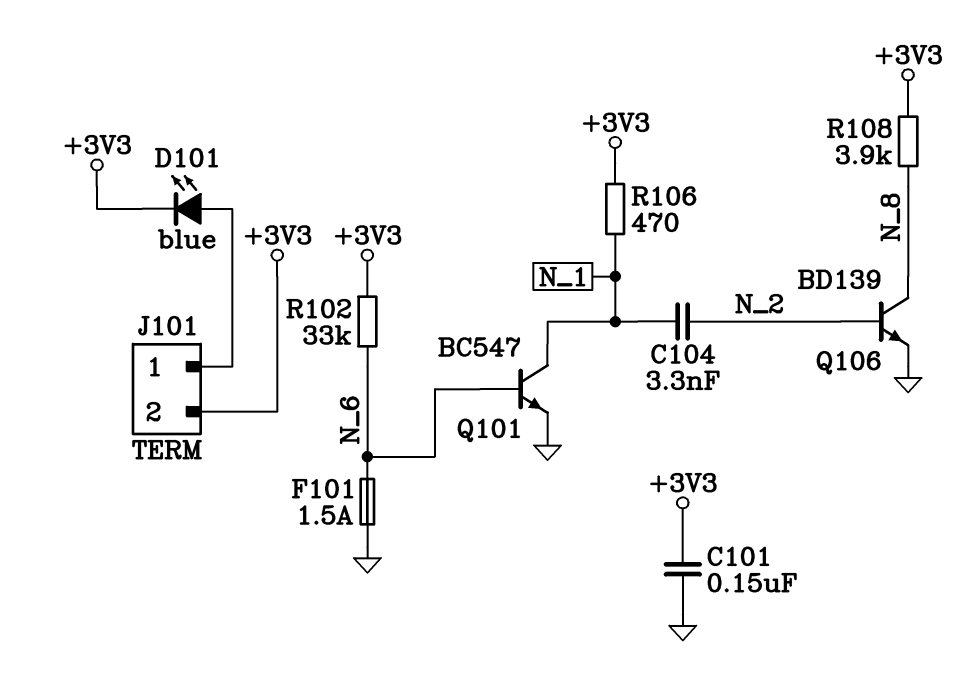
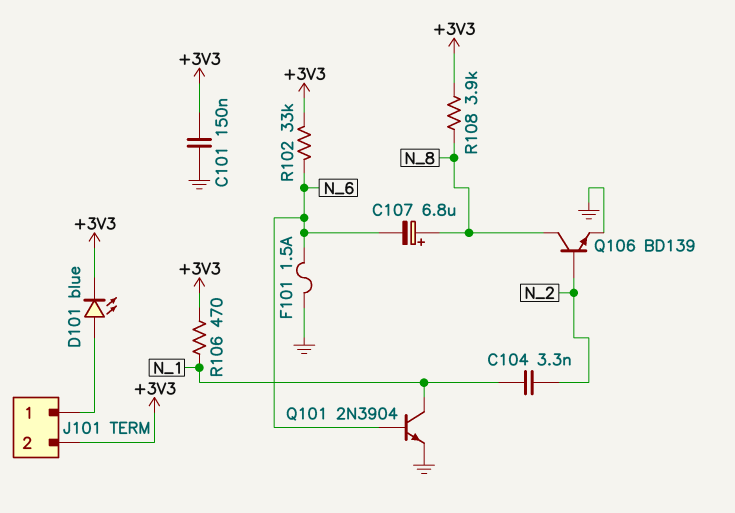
C107: none -> 6.8uF (plus N_8, minus N_6)
Q101: NPN BC547 (B N_6, C N_1, E GND) -> NPN 2N3904 (B N_6, C N_1, E GND)

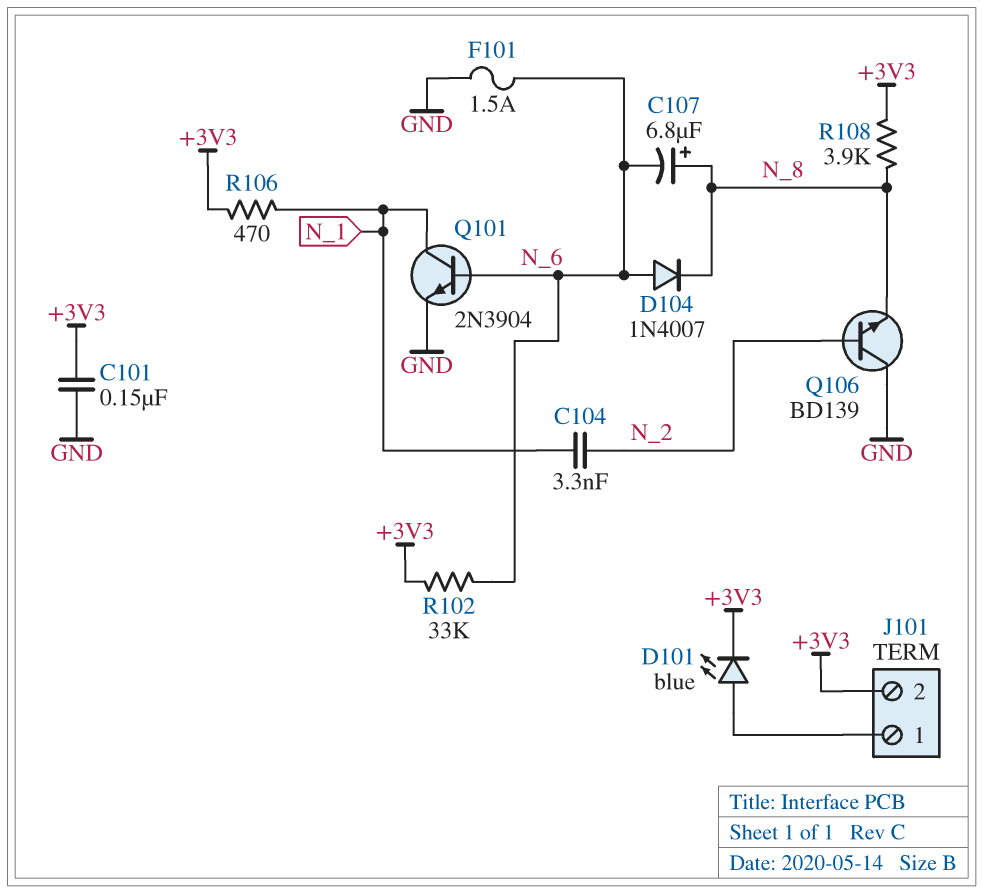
D104: none -> diode 1N4007 (A N_6, K N_8)
Q106: NPN BD139 (B N_2, C N_8, E GND) -> NPN BD139 (B N_2, C GND, E N_8)

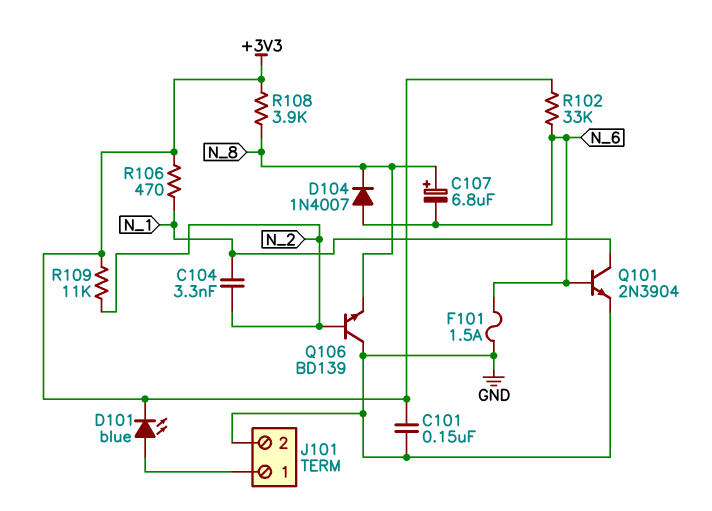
J101 pin 2: +3V3 -> GND
R109: none -> 11k (+3V3, N_2)

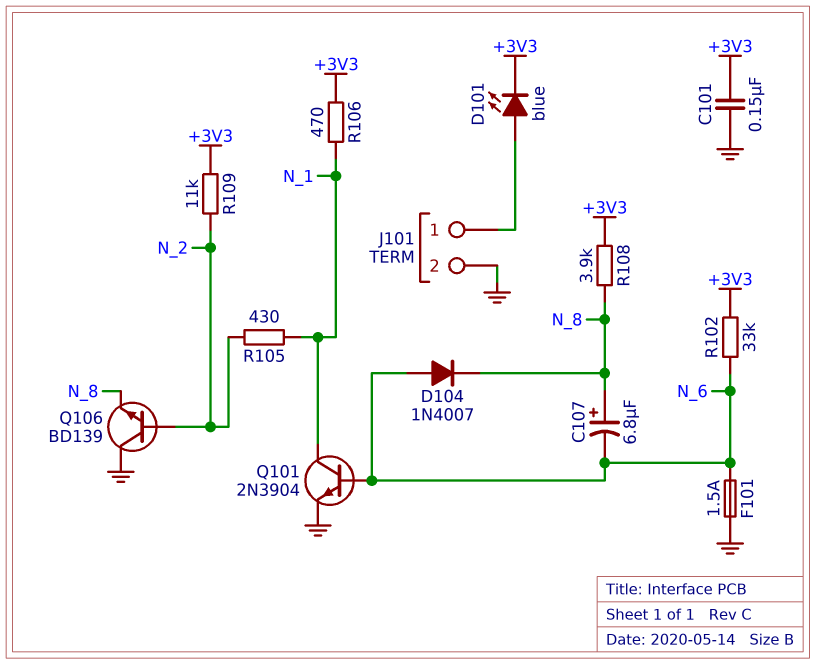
C104: 3.3nF (N_1, N_2) -> none
R105: none -> 430 (N_1, N_2)

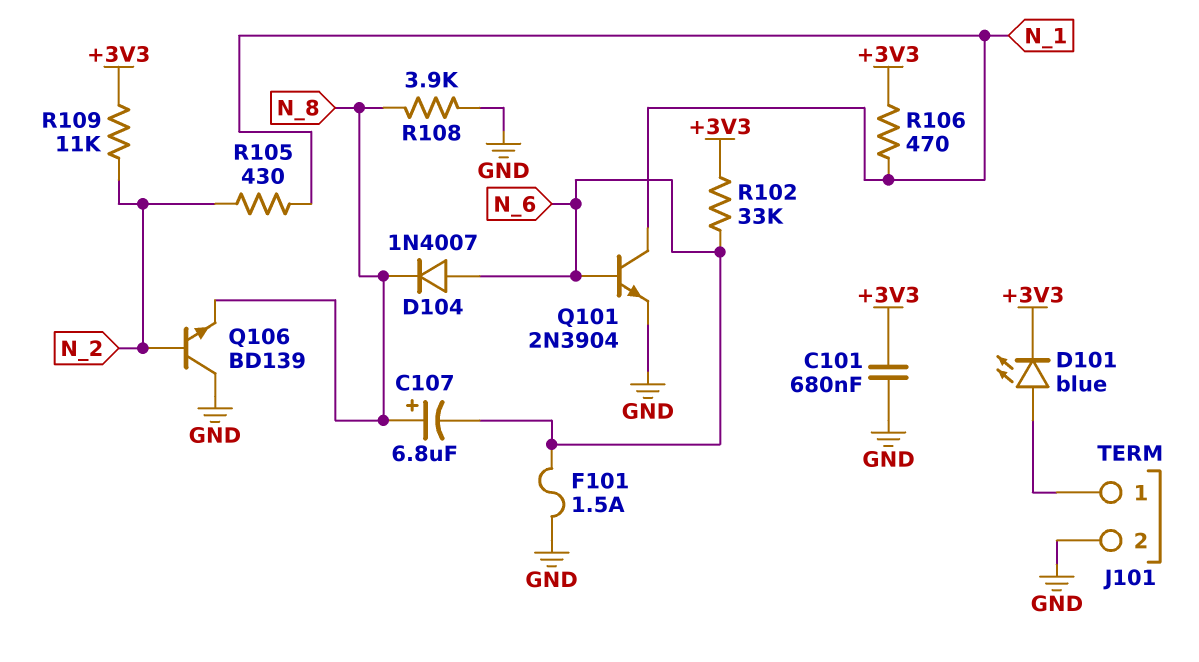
C101: 150nF (+3V3, GND) -> 680nF (+3V3, GND)
R108: 3.9k (+3V3, N_8) -> 3.9k (GND, N_8)

